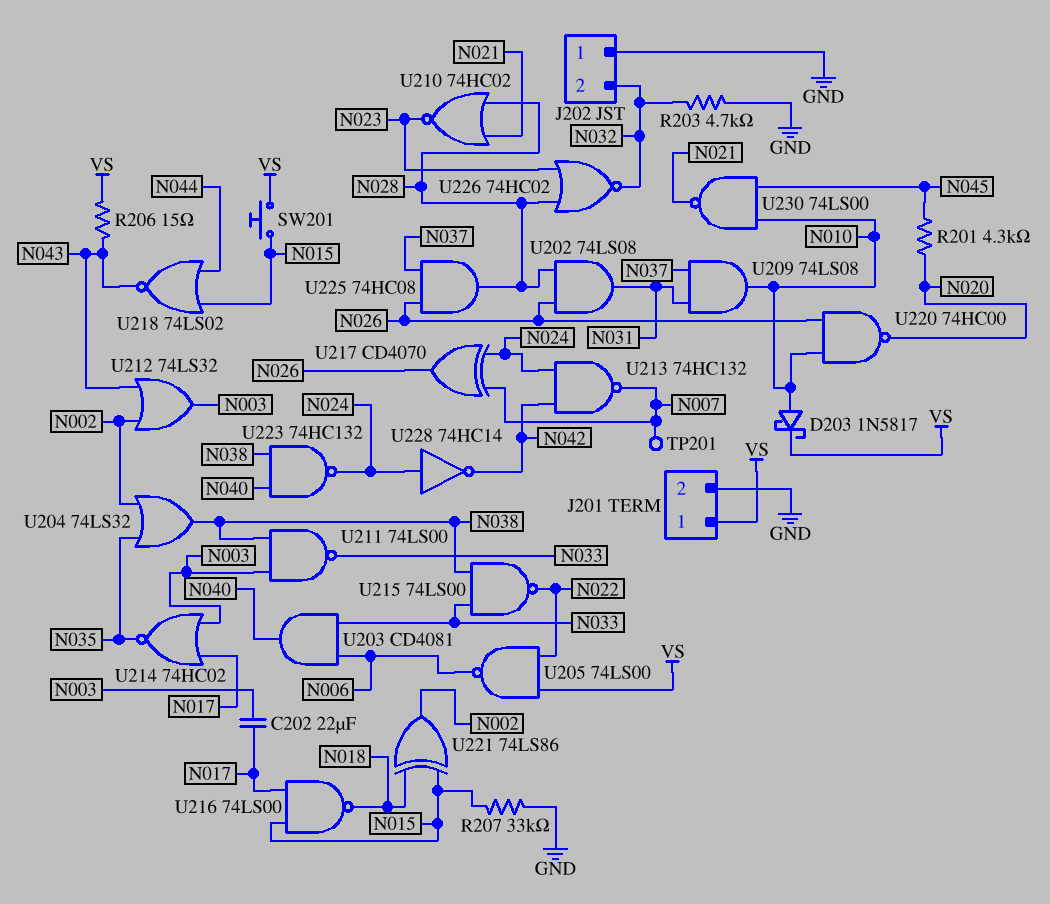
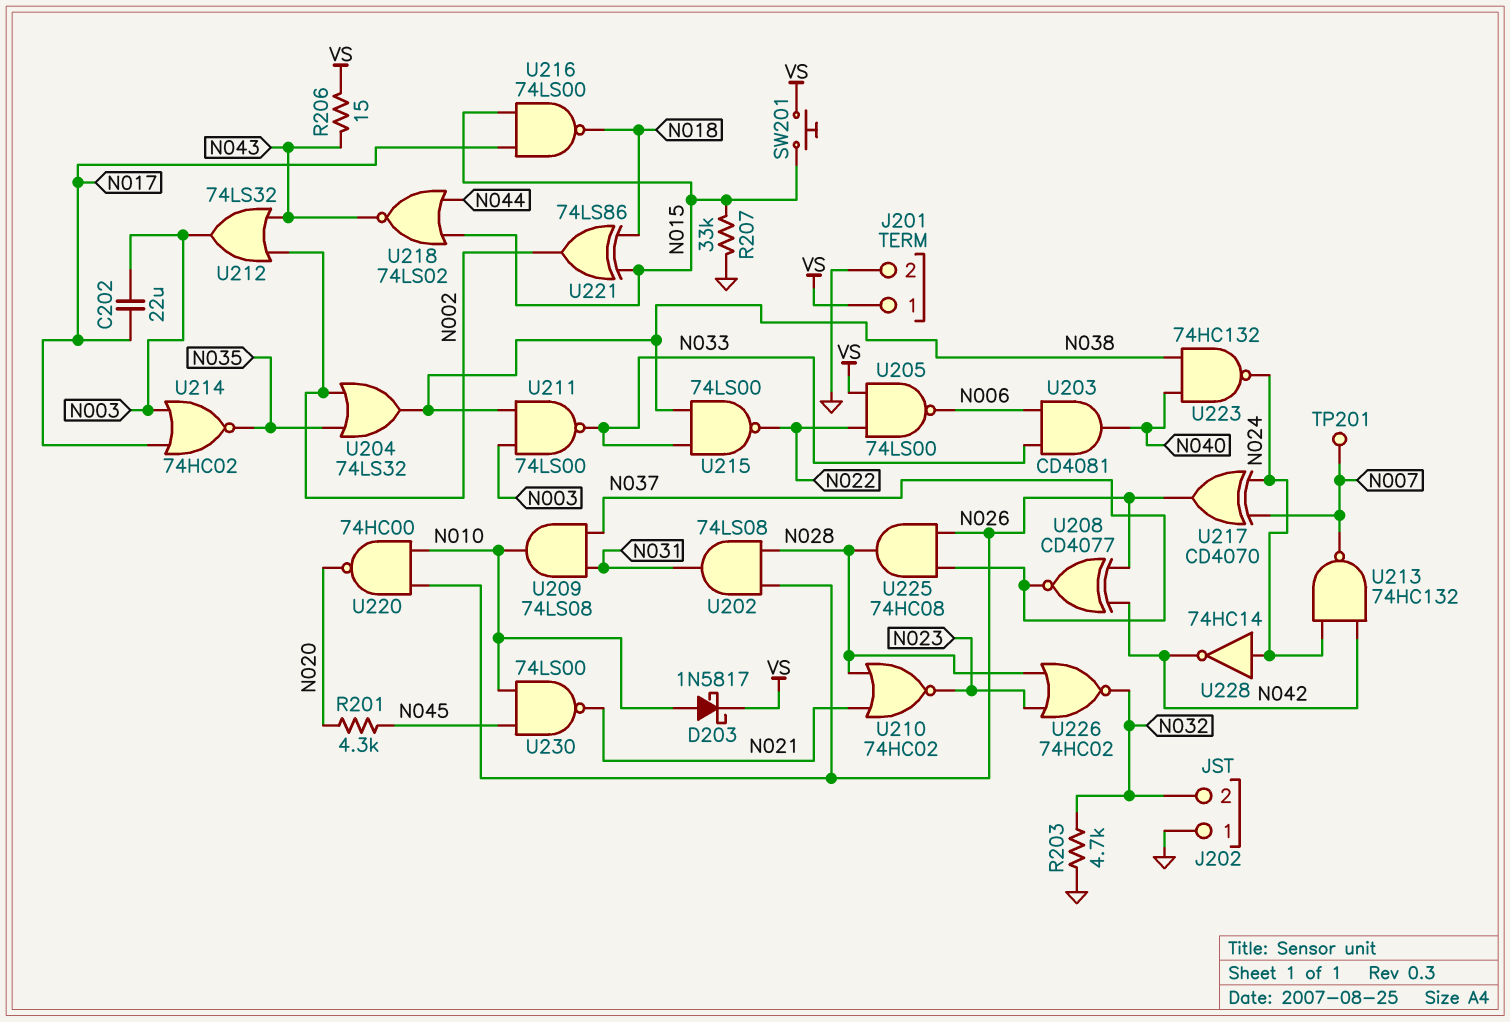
U208: none -> XNOR CD4077 (in N026, in N042, out N037)

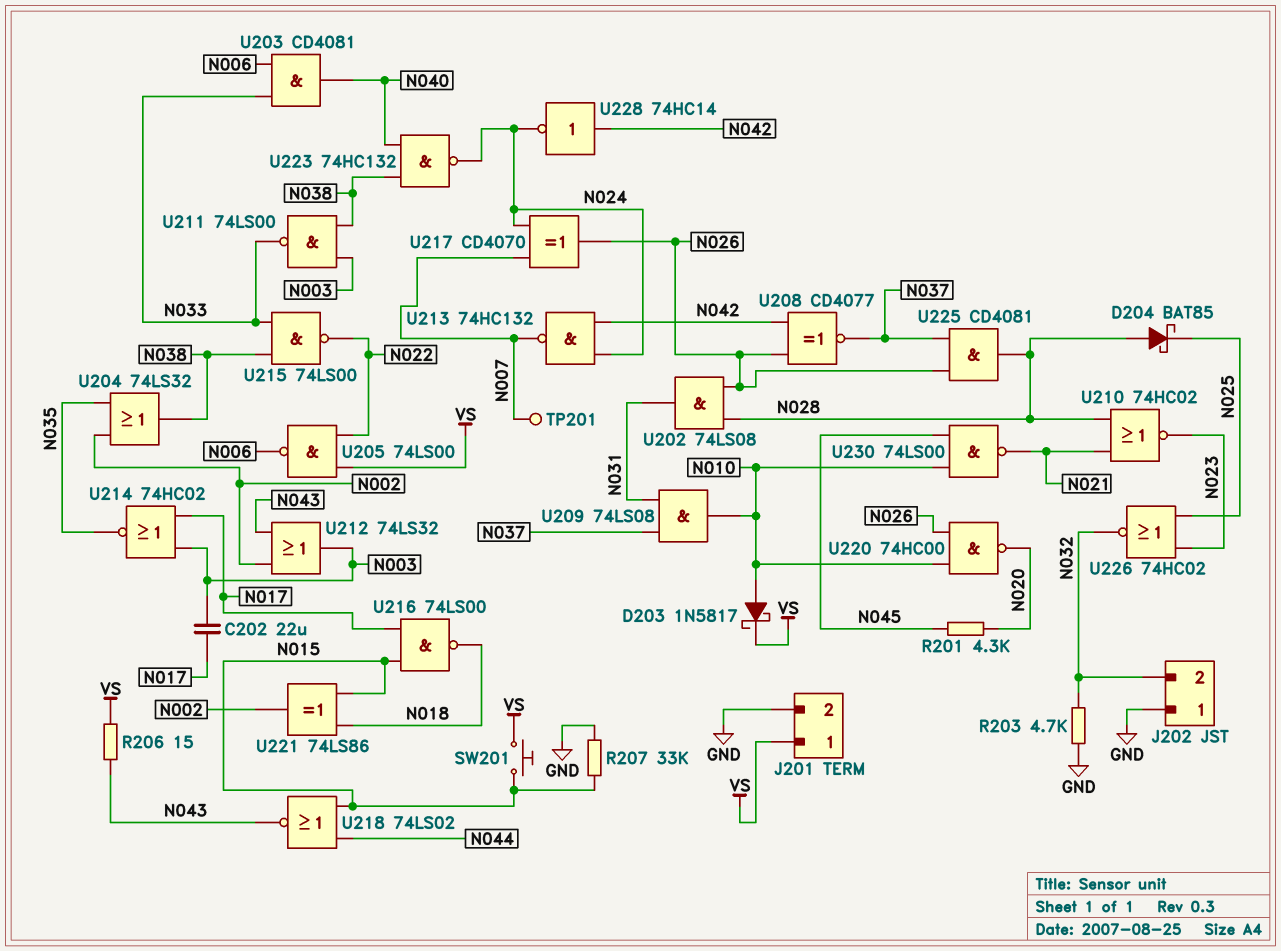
D204: none -> schottky BAT85 (A N028, K N025)
U225: AND 74HC08 (in N026, in N037, out N028) -> AND CD4081 (in N026, in N037, out N028)
U226: NOR 74HC02 (in N023, in N028, out N032) -> NOR 74HC02 (in N023, in N025, out N032)
U228: NOT 74HC14 (in N024, out N042) -> NOT 74HC14 (in N042, out N024)

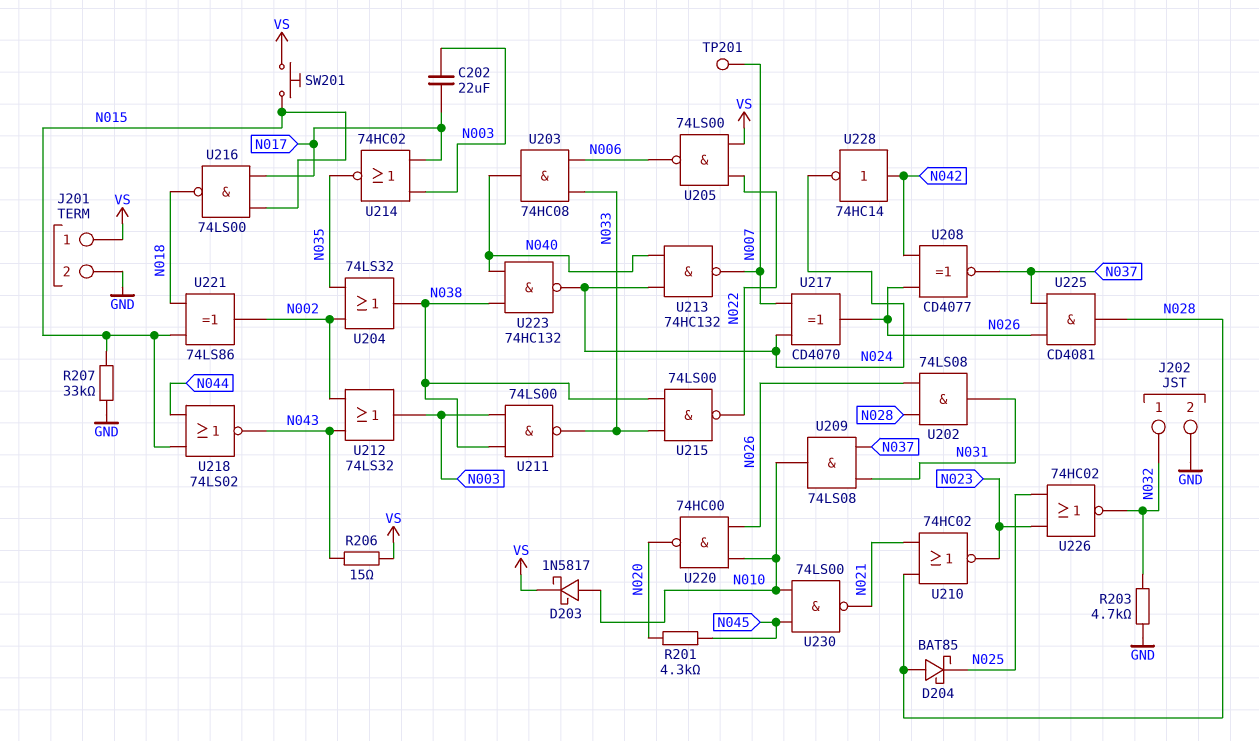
J202 pin 1: GND -> N032
J202 pin 2: N032 -> GND
U203: AND CD4081 (in N006, in N033, out N040) -> AND 74HC08 (in N006, in N033, out N040)
U213: NAND 74HC132 (in N024, in N042, out N007) -> NAND 74HC132 (in N024, in N040, out N007)

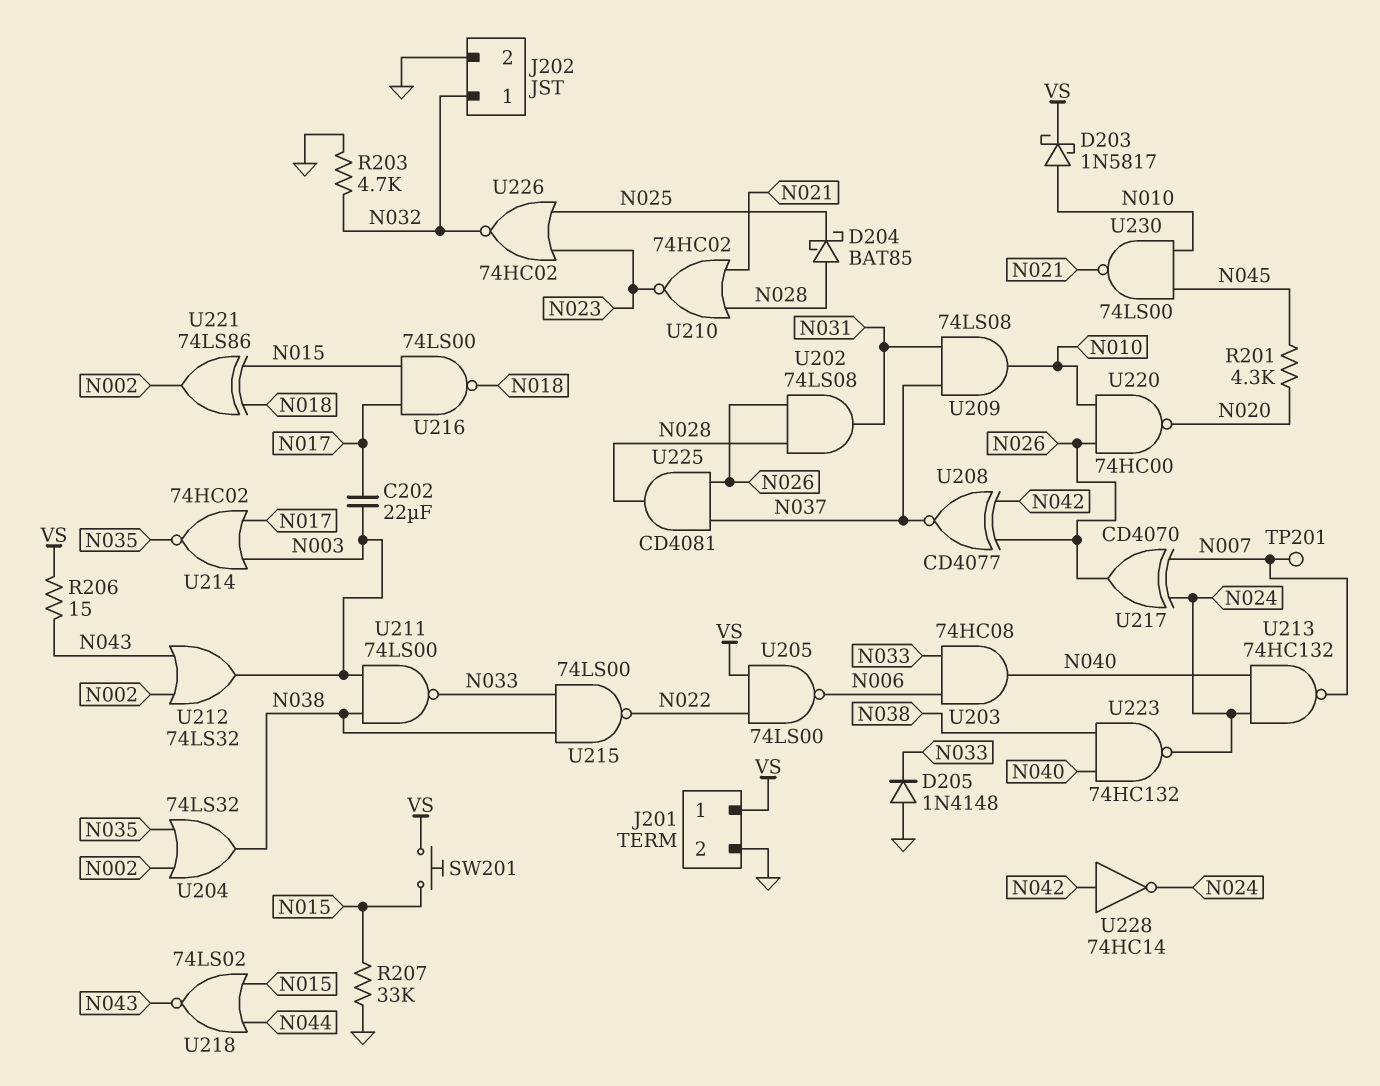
D205: none -> diode 1N4148 (A GND, K N033)

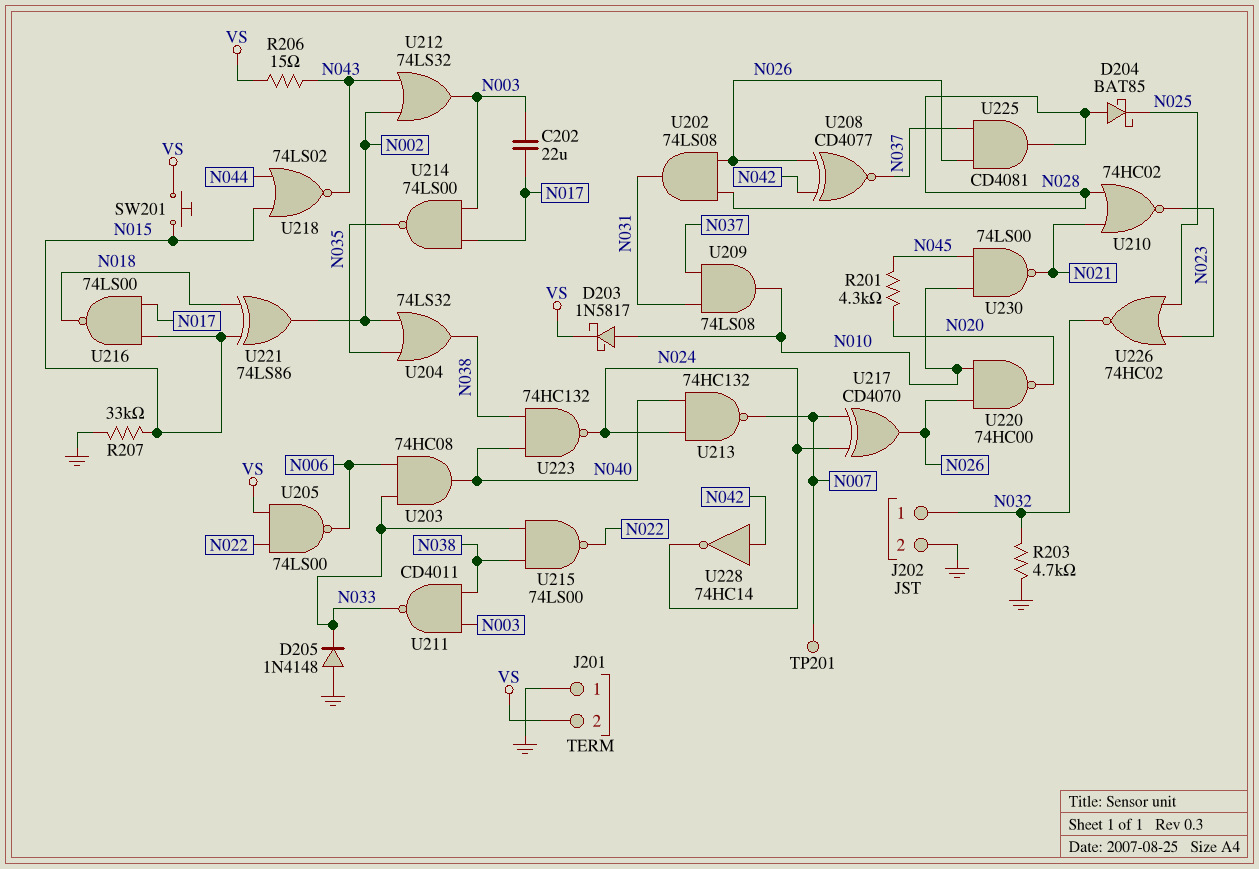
J201 pin 1: VS -> GND
J201 pin 2: GND -> VS
U211: NAND 74LS00 (in N003, in N038, out N033) -> NAND CD4011 (in N003, in N038, out N033)
U214: NOR 74HC02 (in N003, in N017, out N035) -> NAND 74LS00 (in N003, in N017, out N035)

